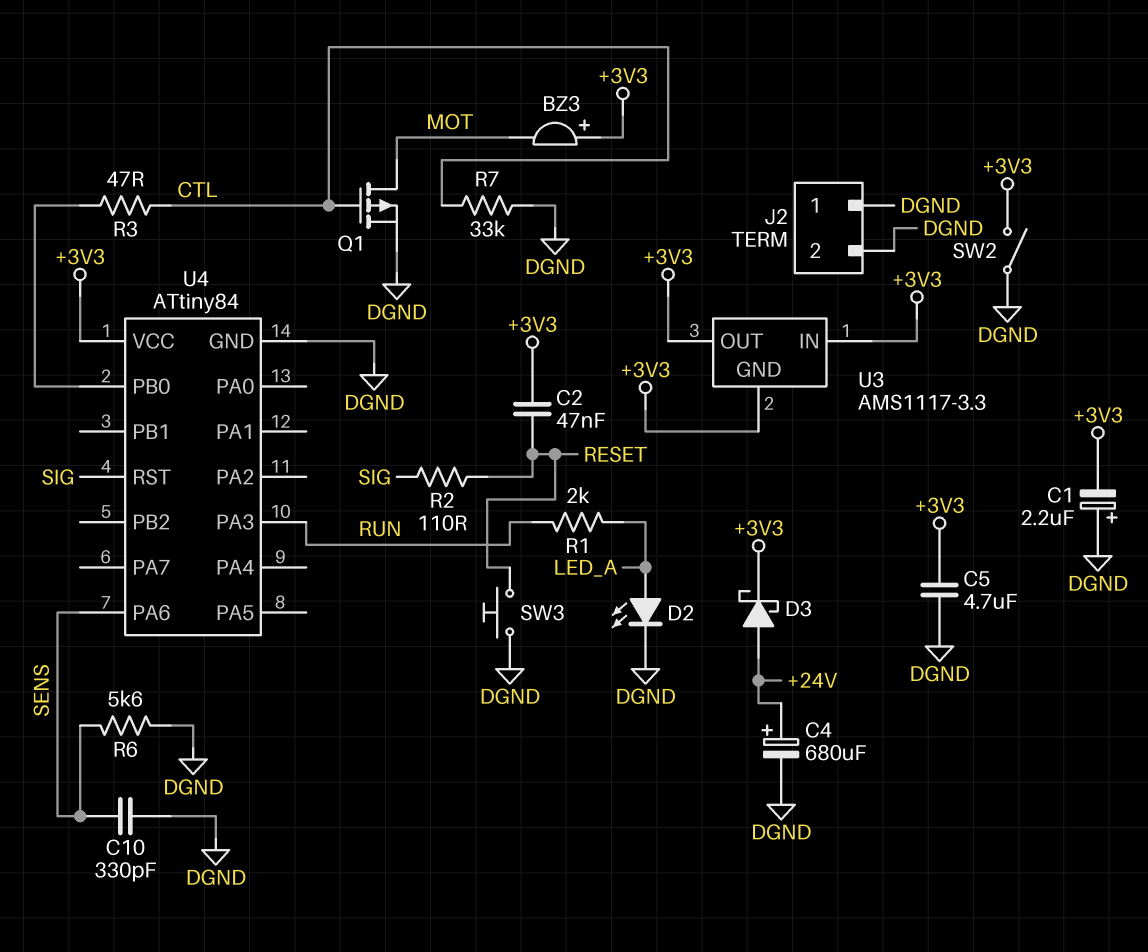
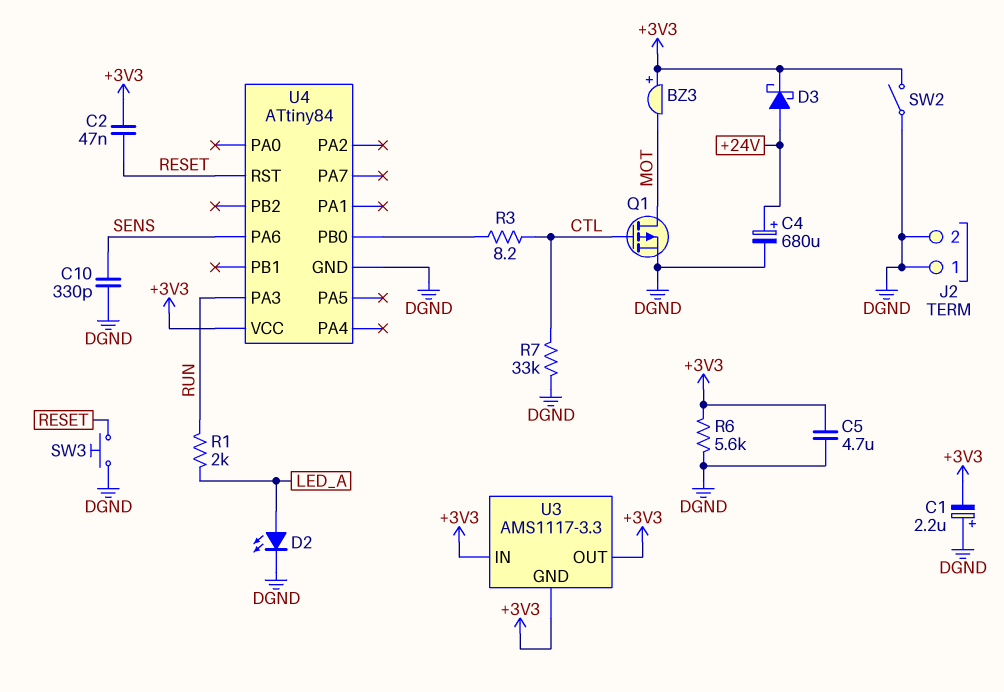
R2: 110 (RESET, SIG) -> none
R3: 47 (CTL, U4/PB0) -> 8.2 (CTL, U4/PB0)
R6: 5.6k (DGND, SENS) -> 5.6k (+3V3, DGND)
U4 pin RST: SIG -> RESET

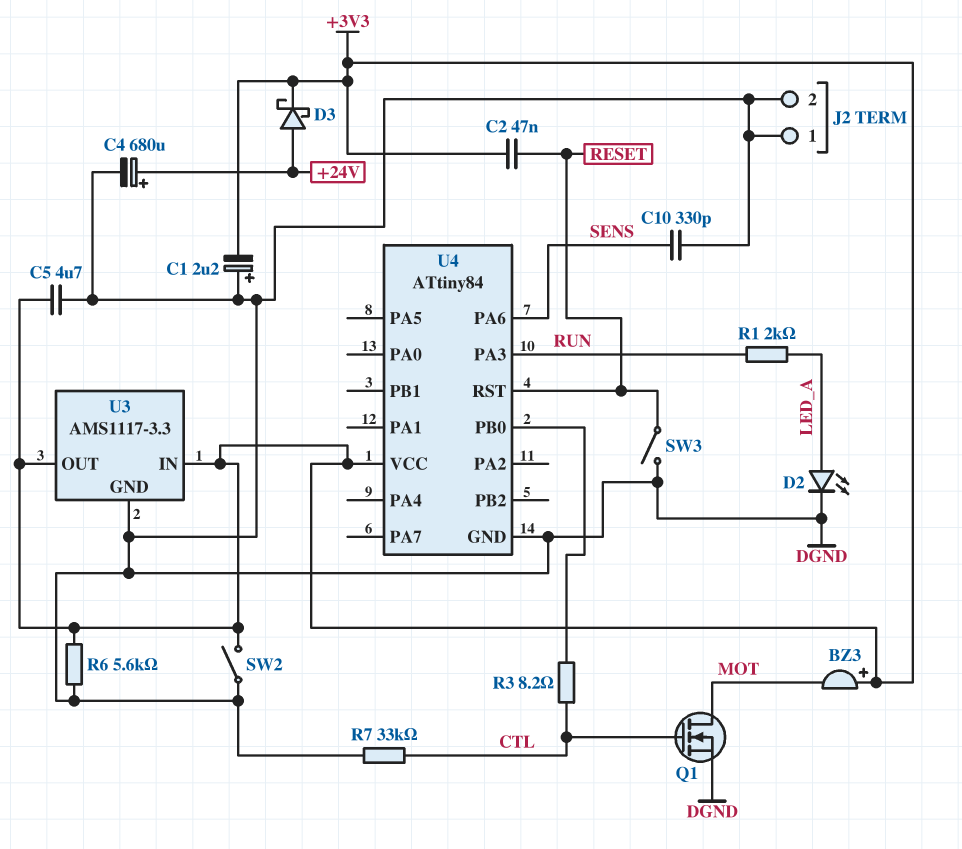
Q1: PMOS (G CTL, D MOT, S DGND) -> NMOS (G CTL, D MOT, S DGND)
SW3: button (DGND, RESET) -> switch (DGND, RESET)
U3 pin GND: +3V3 -> DGND

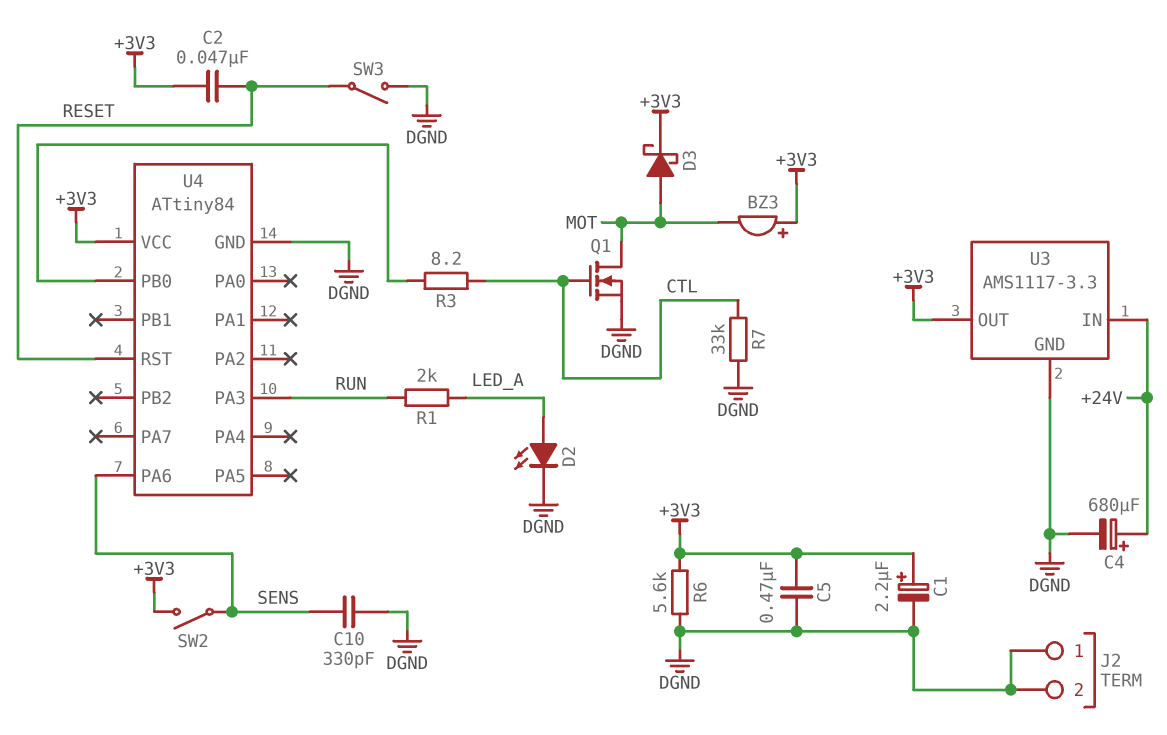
C1: 2.2uF (plus DGND, minus +3V3) -> 2.2uF (plus +3V3, minus DGND)
C5: 4.7uF (+3V3, DGND) -> 470nF (+3V3, DGND)
D3: schottky (A +24V, K +3V3) -> schottky (A MOT, K +3V3)
SW2: switch (+3V3, DGND) -> switch (+3V3, SENS)
U3 pin IN: +3V3 -> +24V

